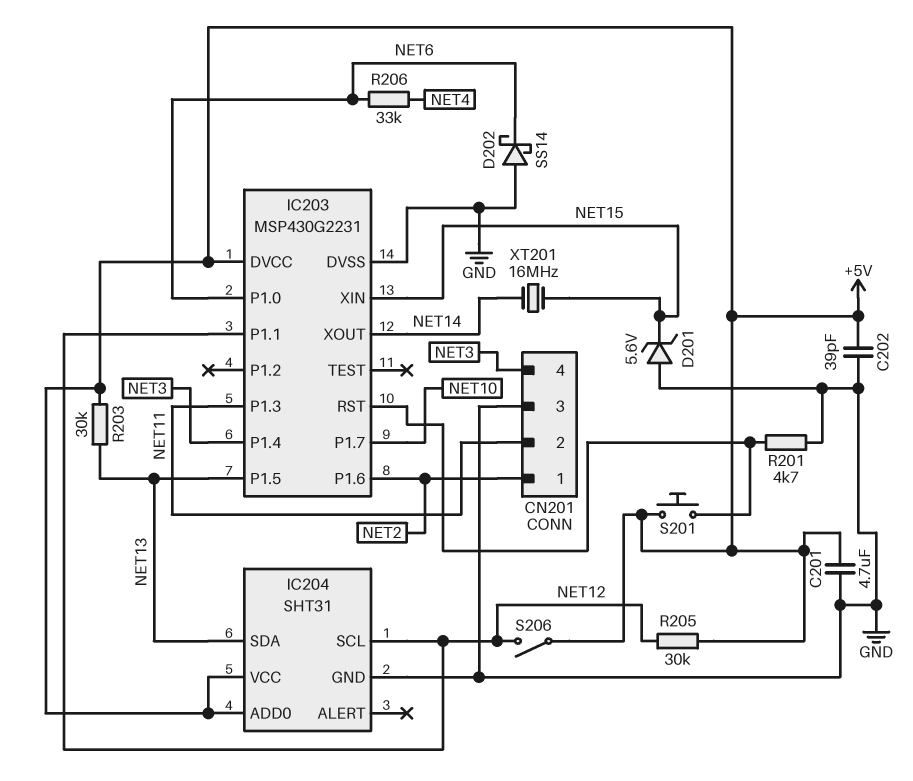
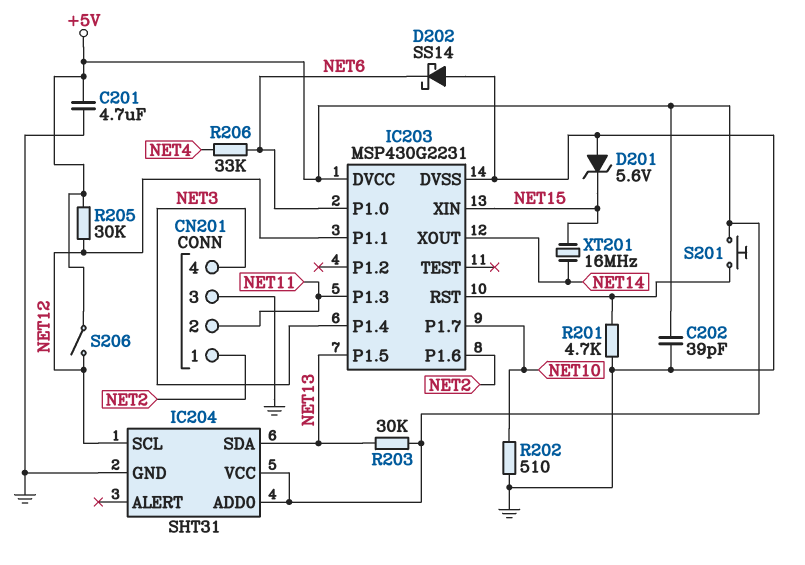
R202: none -> 510 (GND, NET10)

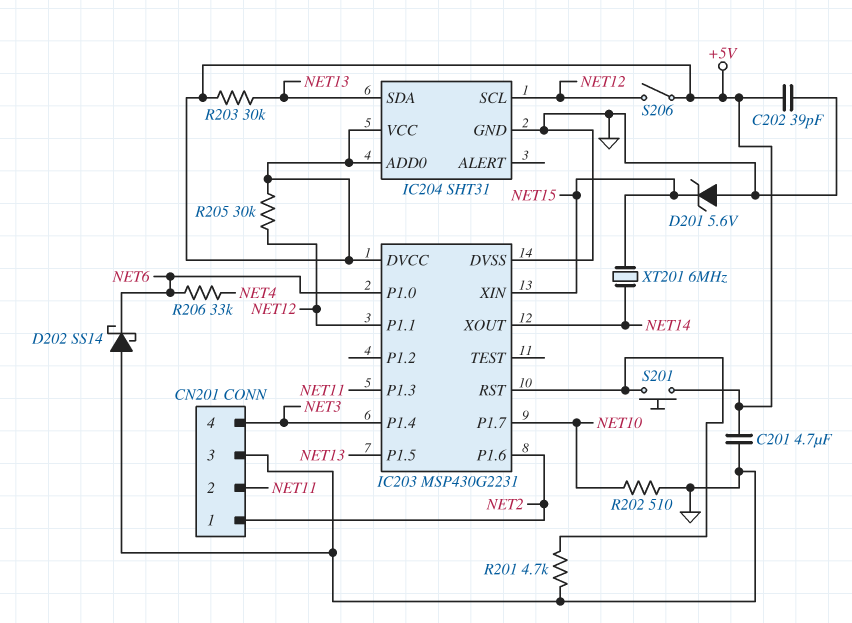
XT201: 16MHz (NET14, NET15) -> 6MHz (NET14, NET15)

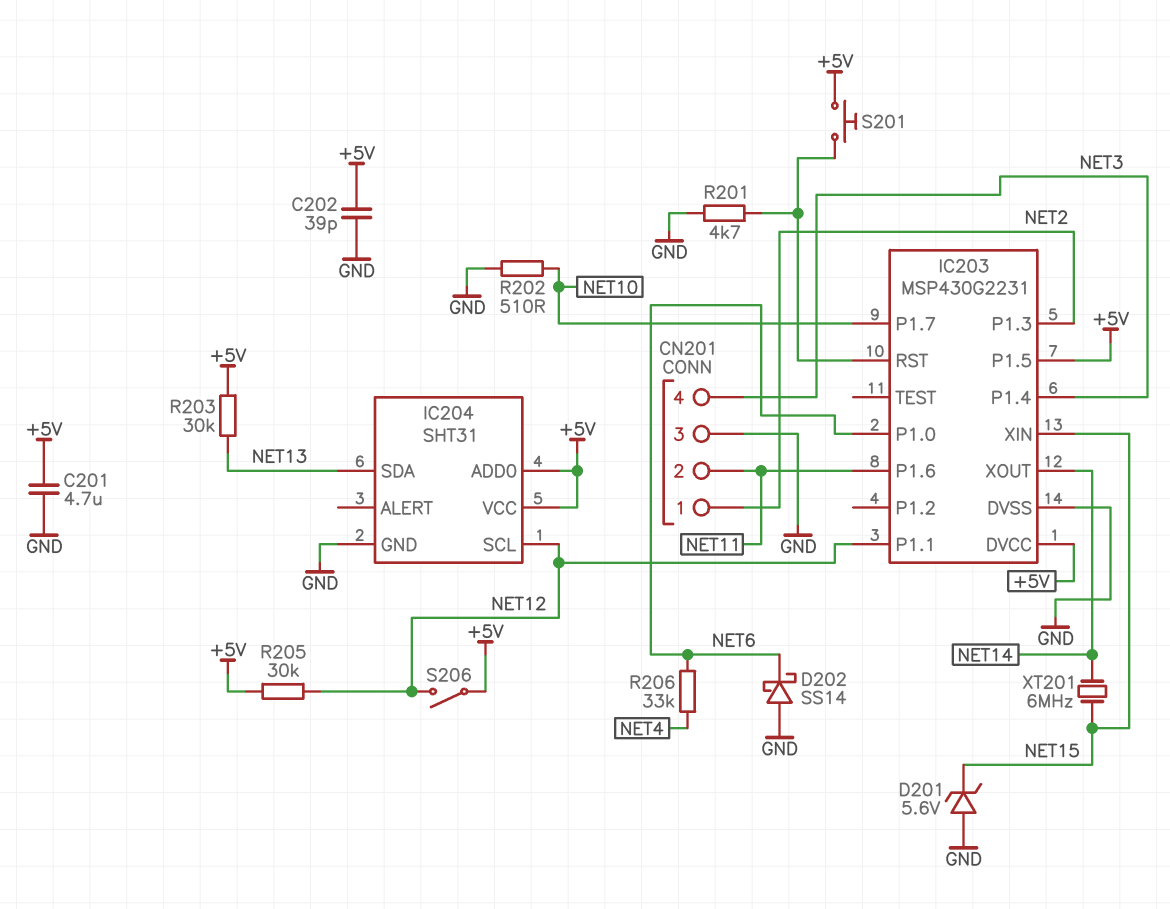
IC203 pin P1.3: NET11 -> NET2
IC203 pin P1.5: NET13 -> +5V
IC203 pin P1.6: NET2 -> NET11

